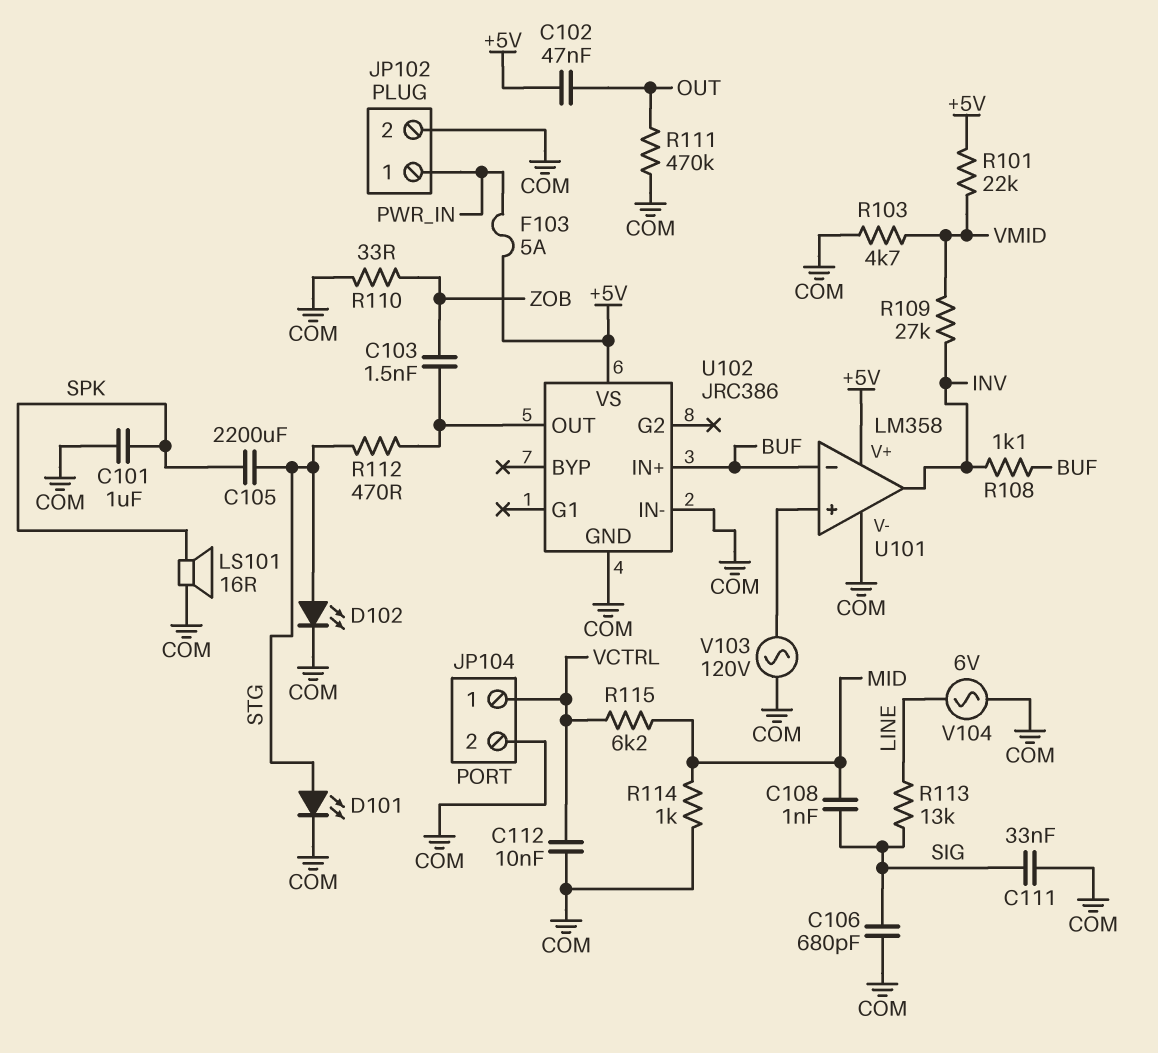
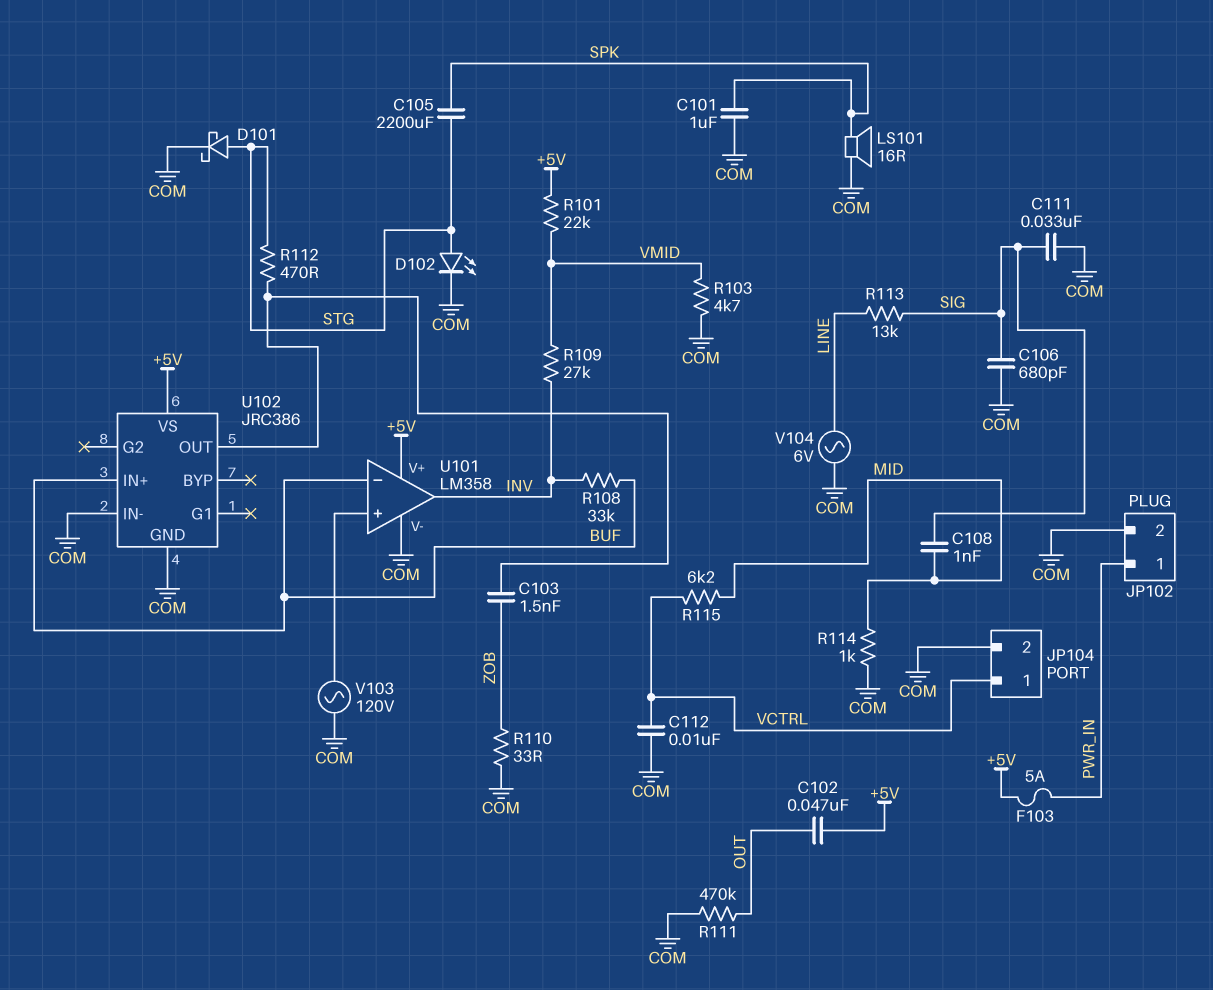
D101: LED (A STG, K COM) -> schottky (A STG, K COM)
R108: 1.1k (BUF, INV) -> 33k (BUF, INV)

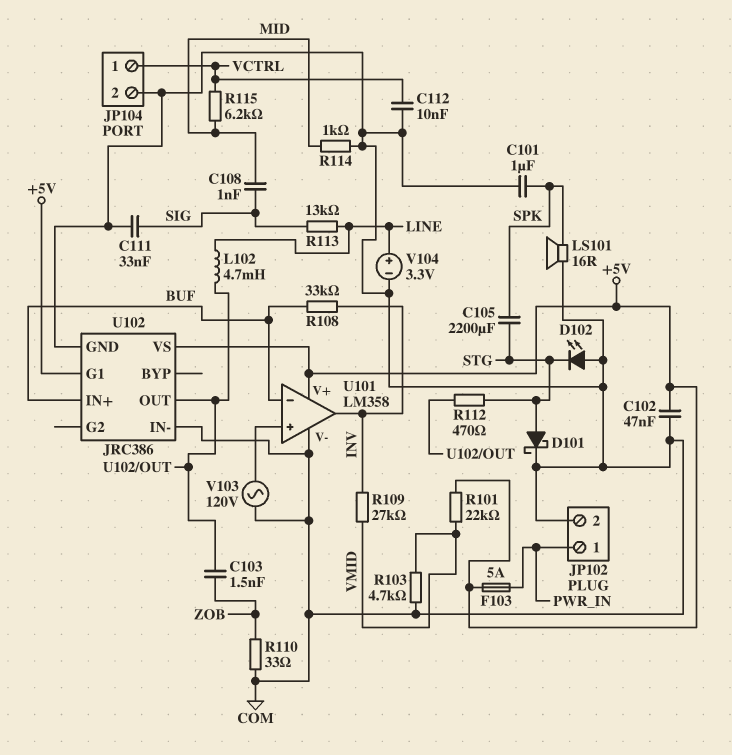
C102: 47nF (+5V, OUT) -> 47nF (+5V, COM)
C106: 680pF (COM, SIG) -> none
D102: LED (A STG, K COM) -> LED (A COM, K STG)
L102: none -> 4.7mH (LINE, U102/OUT)
R111: 470k (COM, OUT) -> none
U102 pin G1: none -> +5V
V104: AC 6V (COM, LINE) -> 3.3V (plus LINE, minus COM)

